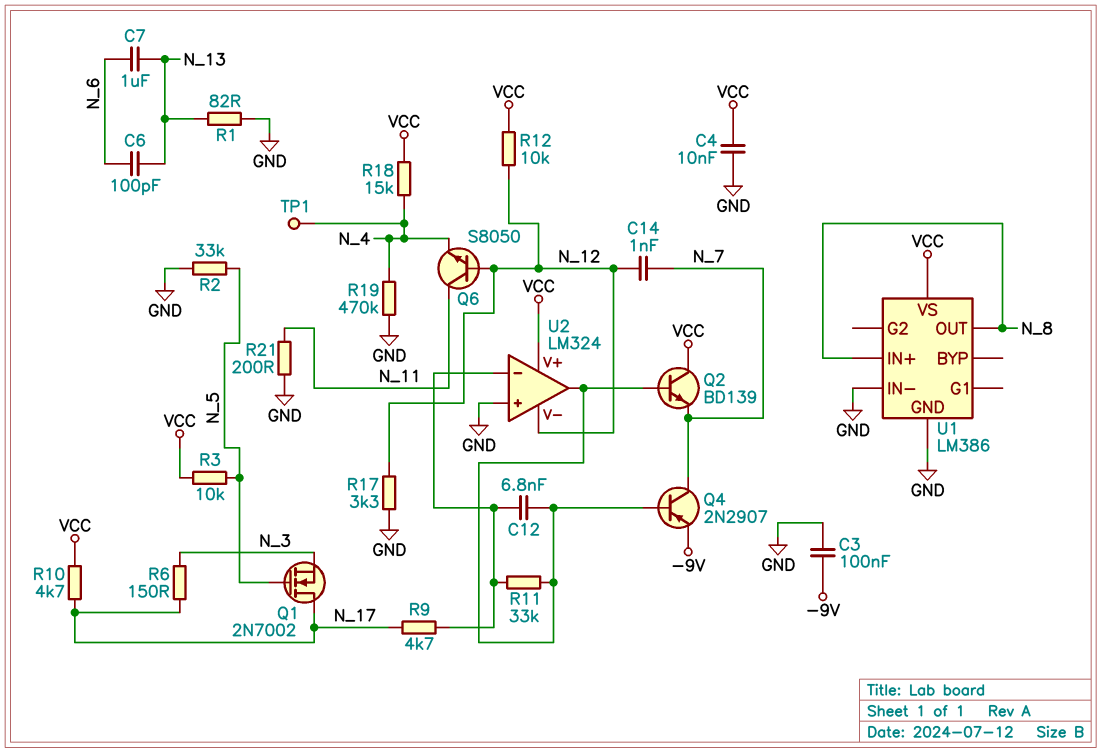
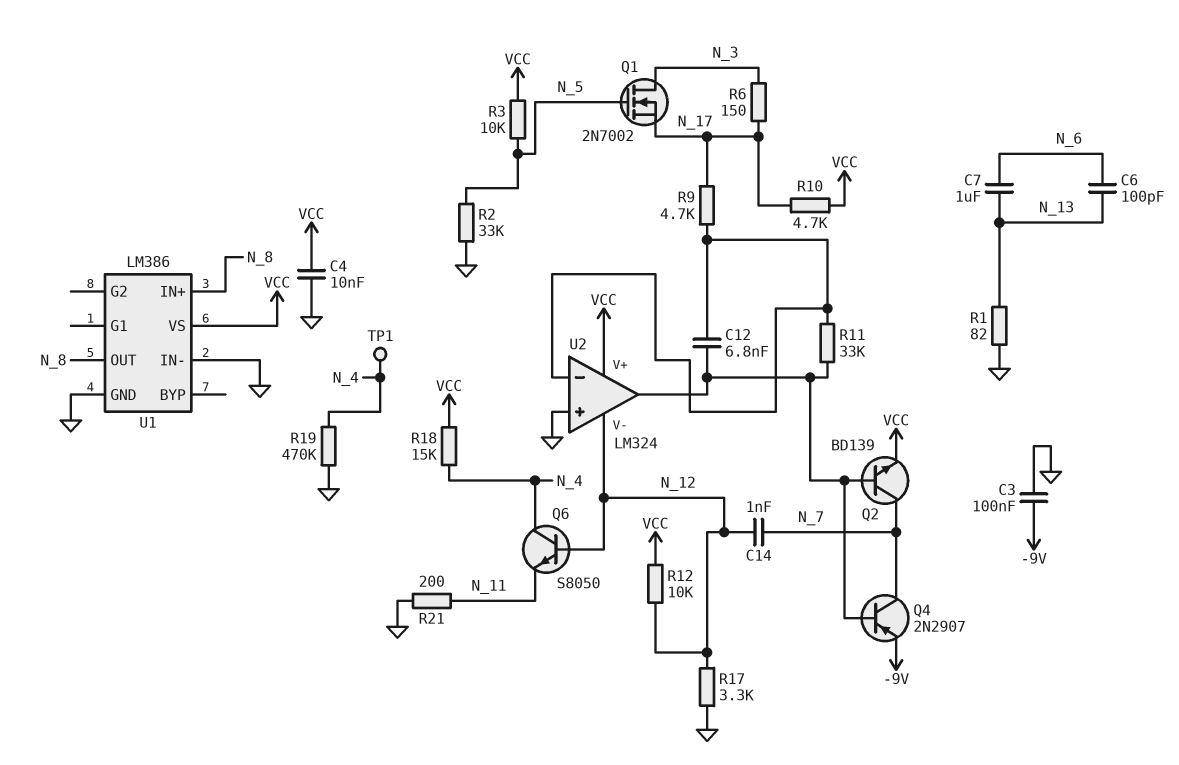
Q1: NMOS 2N7002 (G N_5, D N_17, S N_3) -> NMOS 2N7002 (G N_5, D N_3, S N_17)
Q2: NPN BD139 (B U2/out, C VCC, E N_7) -> NPN BD139 (B U2/out, C N_7, E VCC)
Q6: NPN S8050 (B N_12, C N_11, E N_4) -> NPN S8050 (B N_12, C N_4, E N_11)

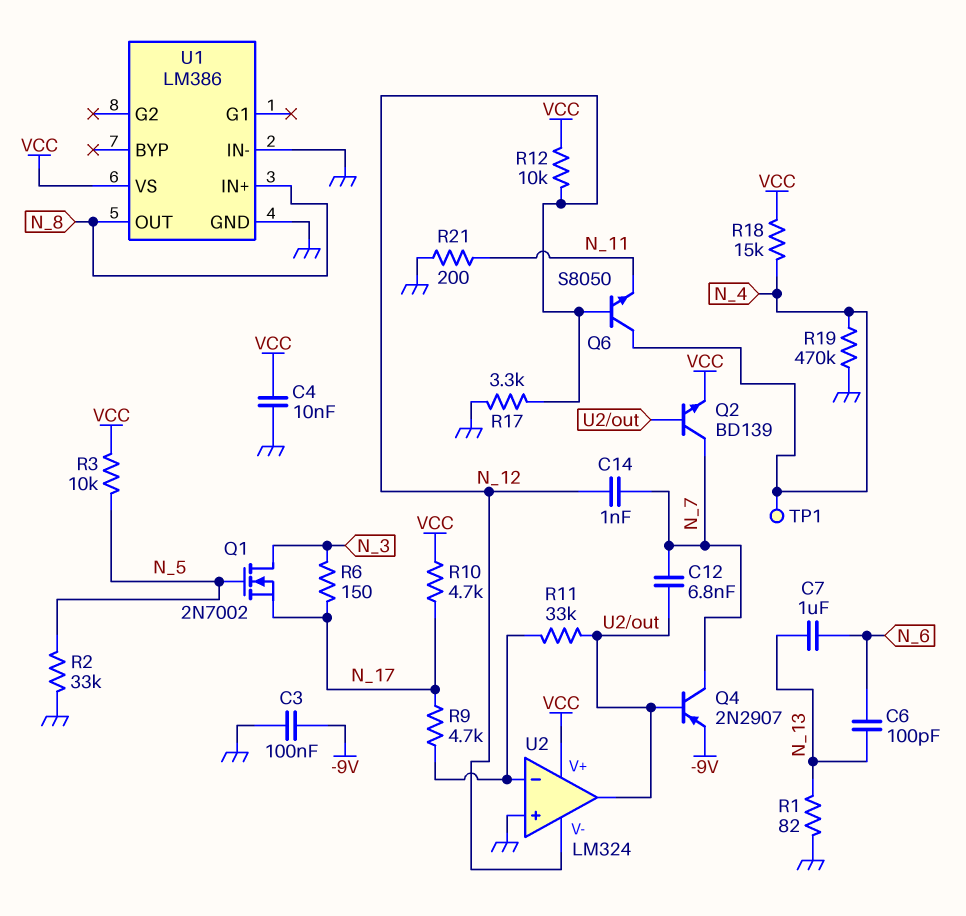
C12: 6.8nF (U2/in-, U2/out) -> 6.8nF (N_7, U2/out)

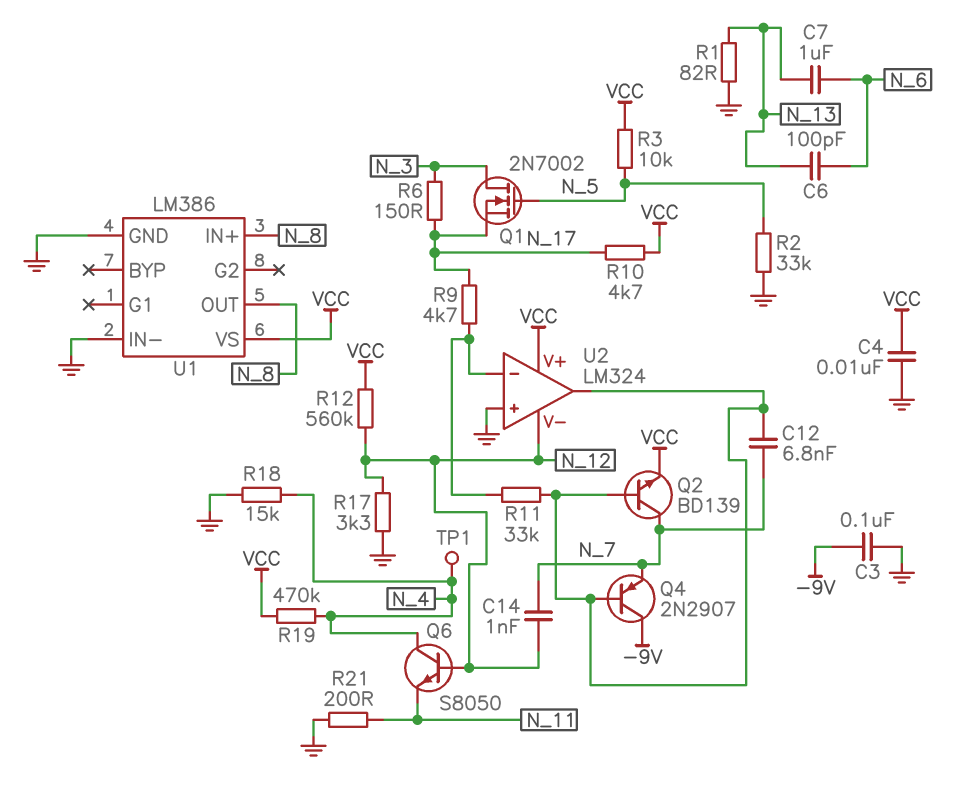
Q4: PNP 2N2907 (B U2/out, C N_7, E -9V) -> PNP 2N2907 (B U2/out, C -9V, E N_7)
R12: 10k (N_12, VCC) -> 560k (N_12, VCC)
R18: 15k (N_4, VCC) -> 15k (GND, N_4)
R19: 470k (GND, N_4) -> 470k (N_4, VCC)

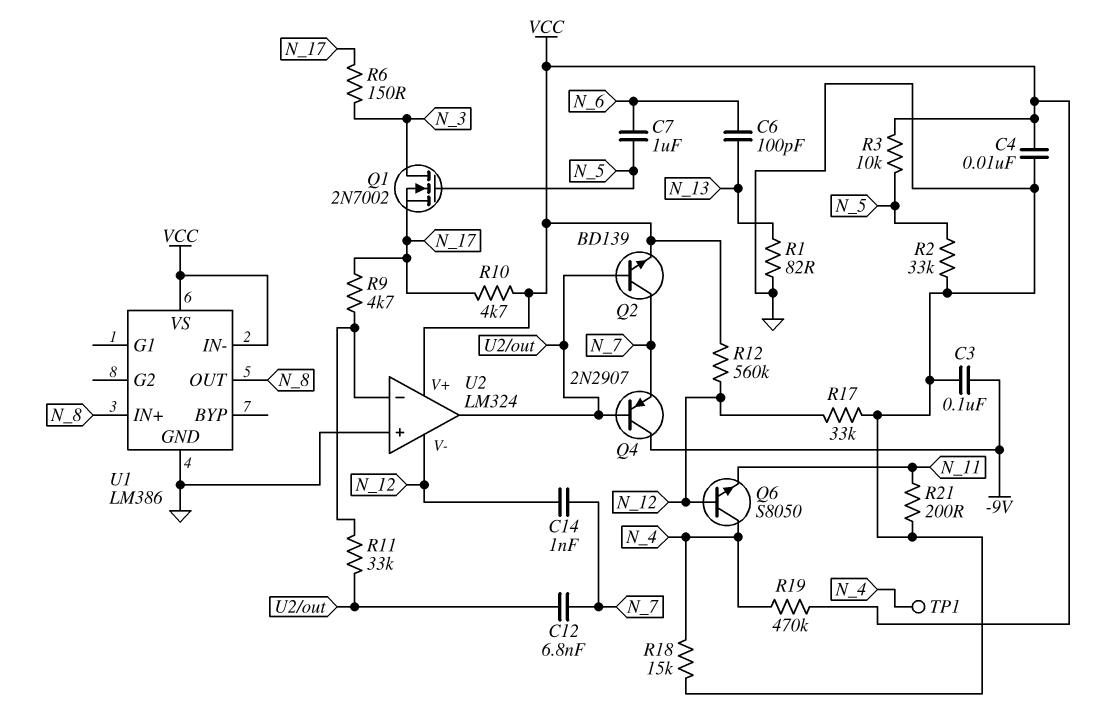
C7: 1uF (N_6, N_13) -> 1uF (N_5, N_6)
R17: 3.3k (GND, N_12) -> 33k (GND, N_12)
U1 pin IN-: GND -> VCC

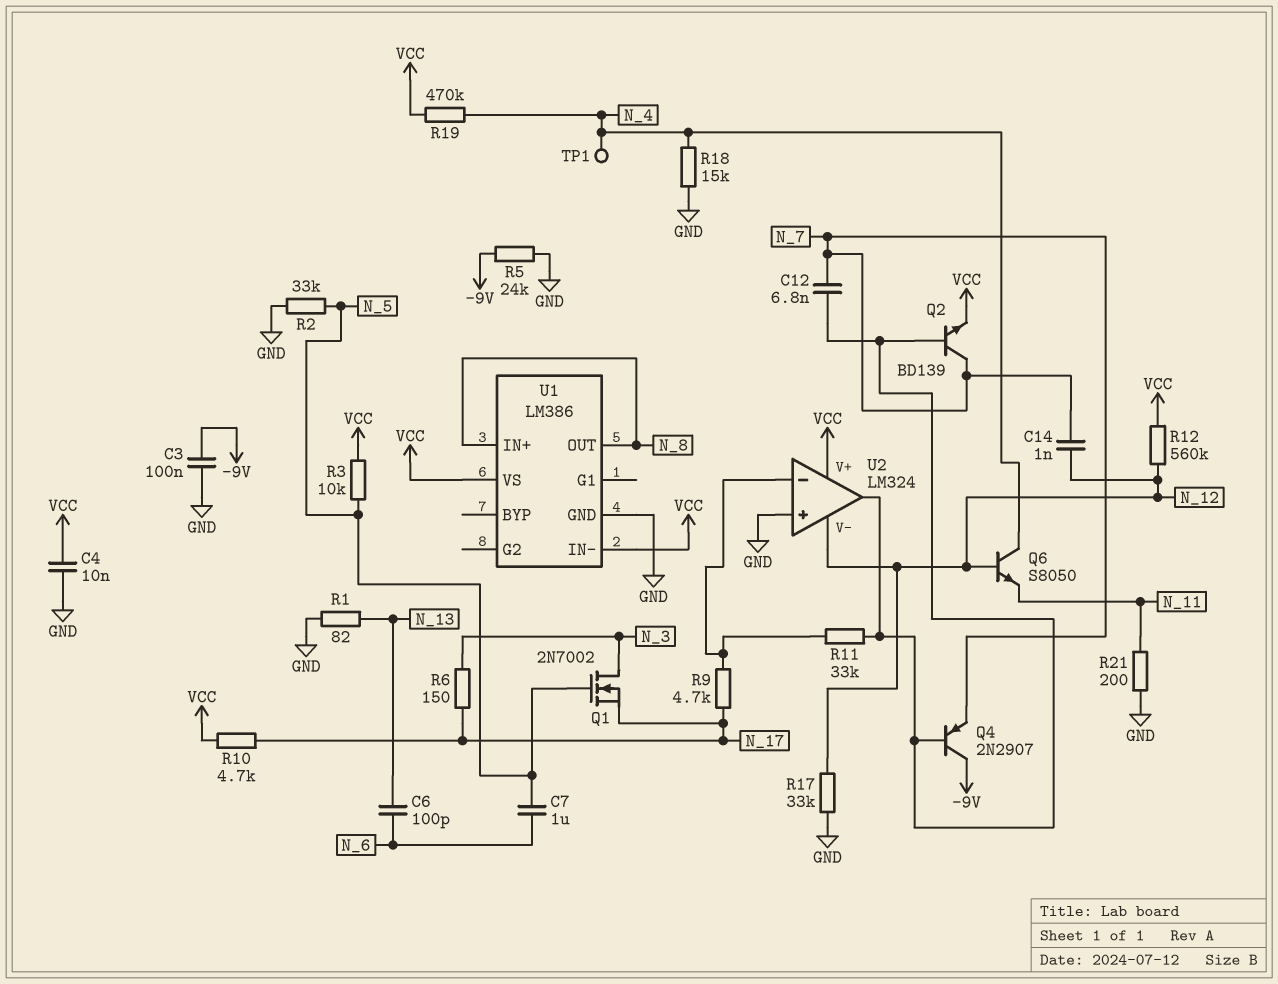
R5: none -> 24k (-9V, GND)

